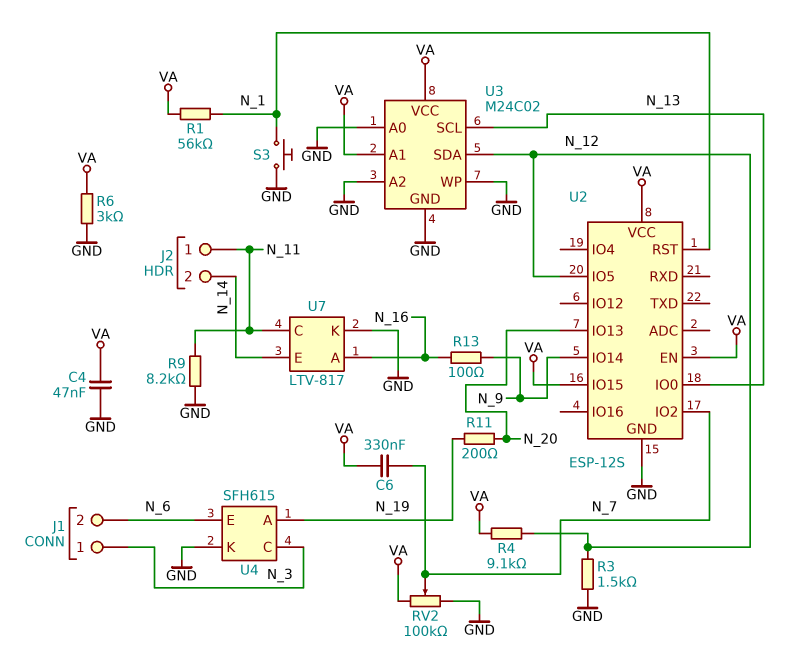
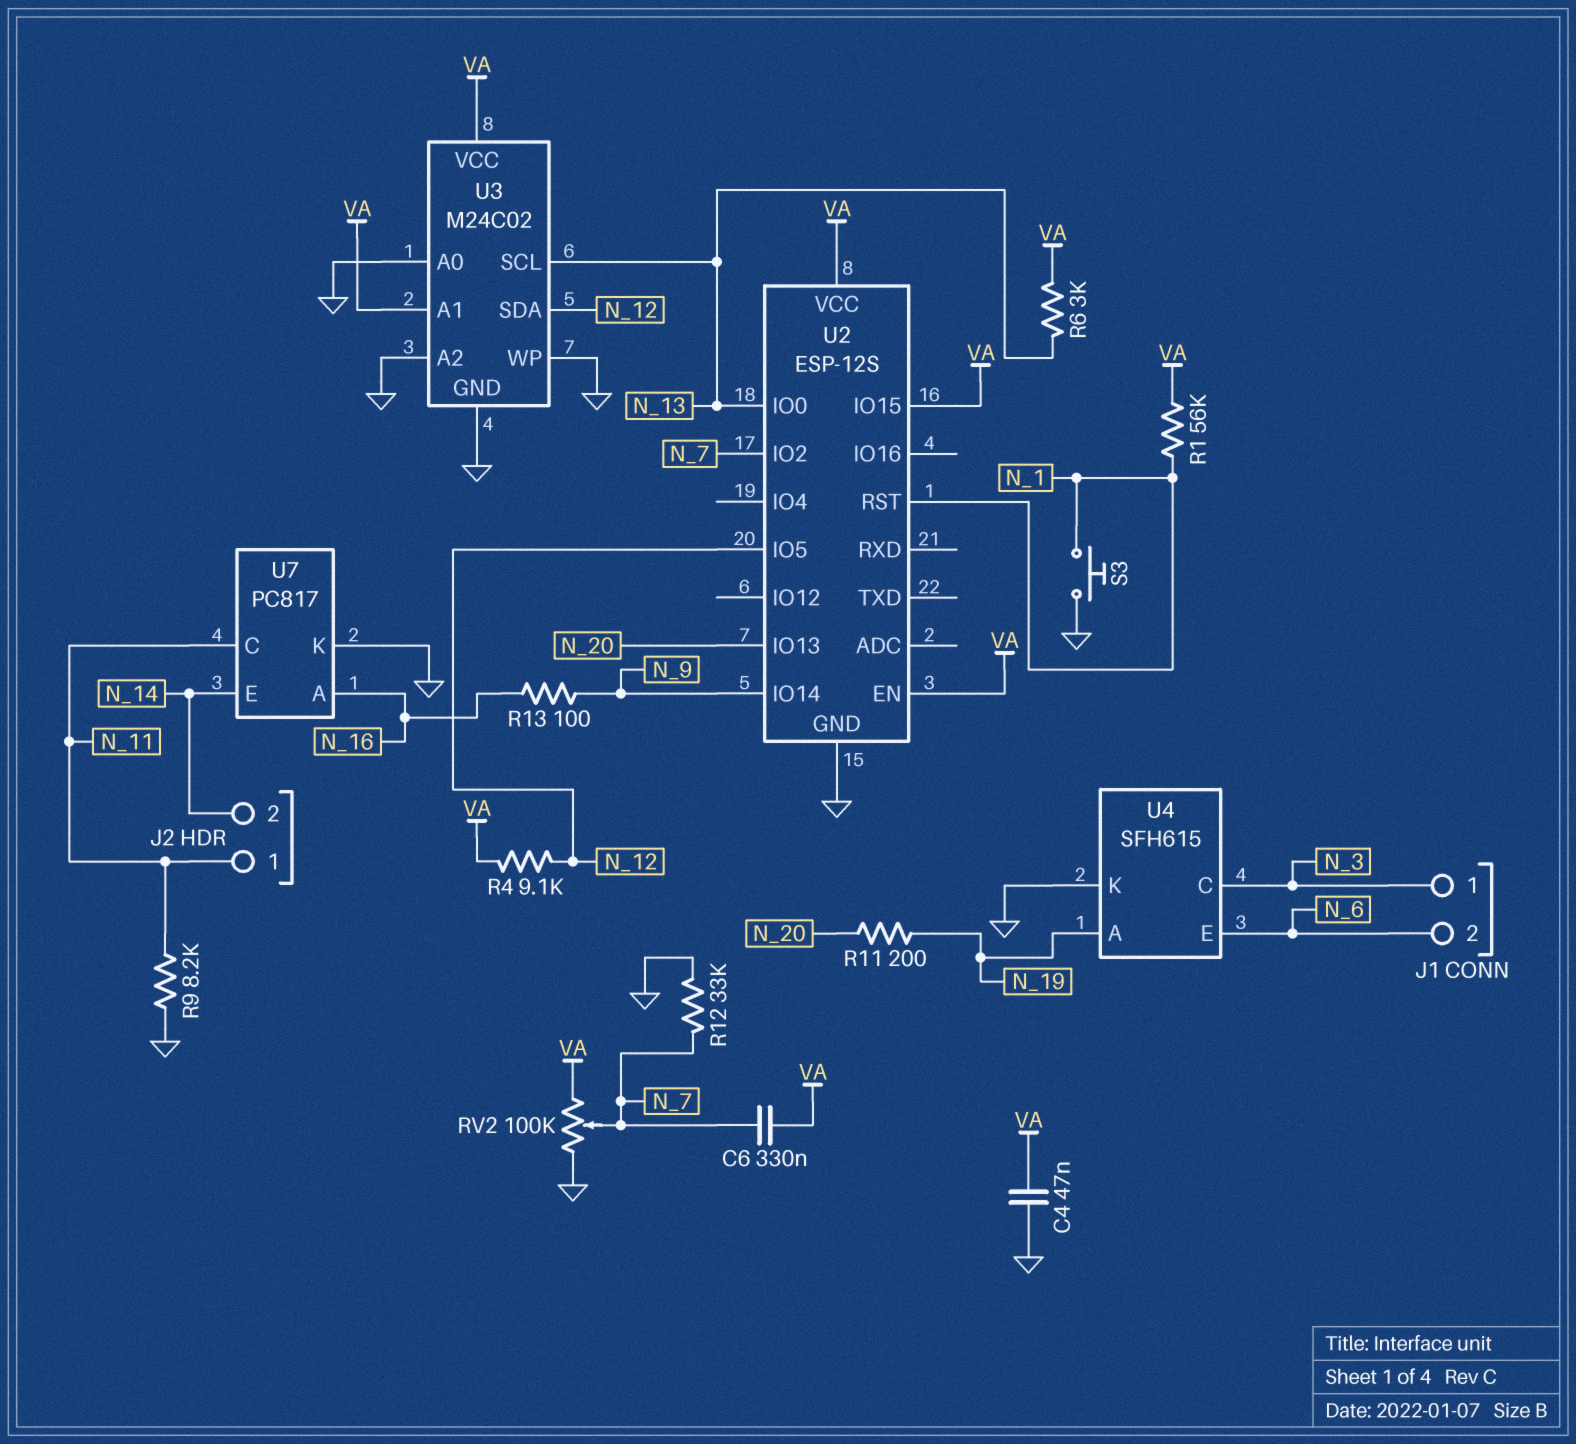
R3: 1.5k (GND, N_12) -> none
R6: 3k (GND, VA) -> 3k (N_13, VA)
R12: none -> 33k (GND, N_7)
U7: LTV-817 -> PC817

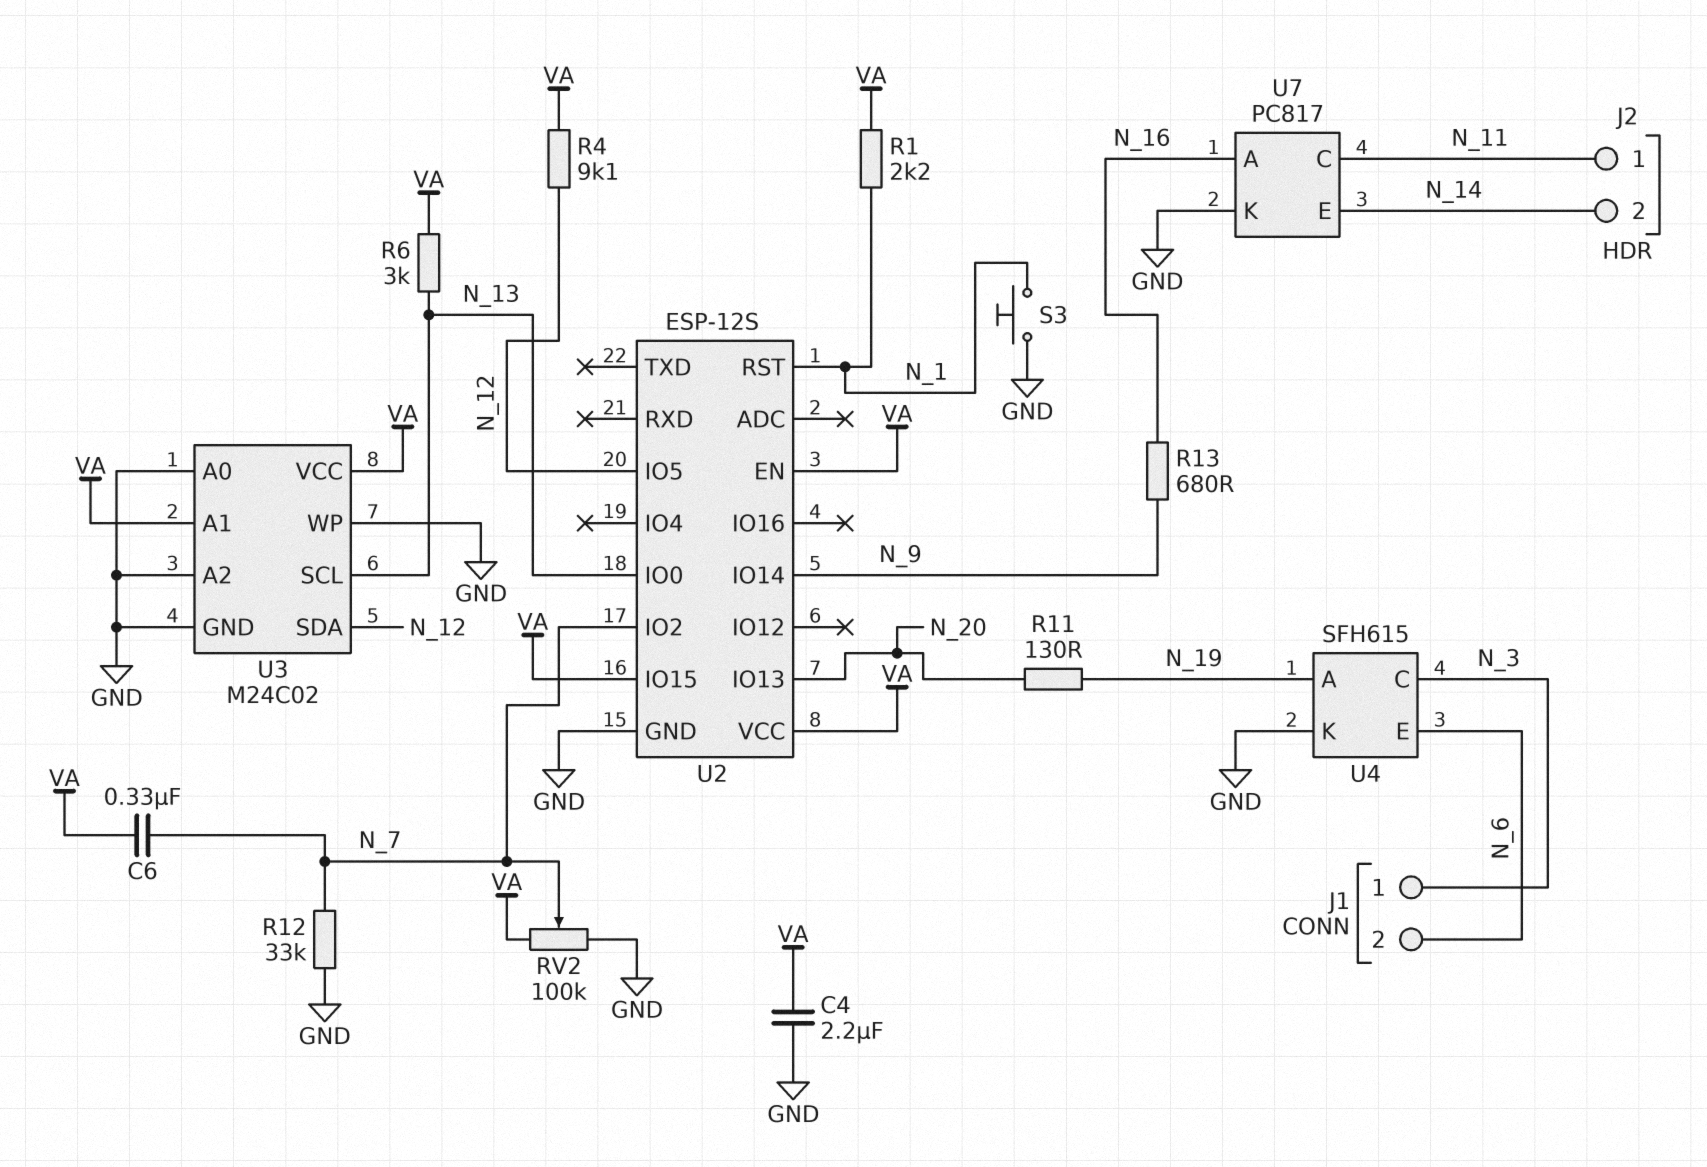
C4: 47nF (GND, VA) -> 2.2uF (GND, VA)
R1: 56k (N_1, VA) -> 2.2k (N_1, VA)
R9: 8.2k (GND, N_11) -> none
R11: 200 (N_19, N_20) -> 130 (N_19, N_20)
R13: 100 (N_9, N_16) -> 680 (N_9, N_16)

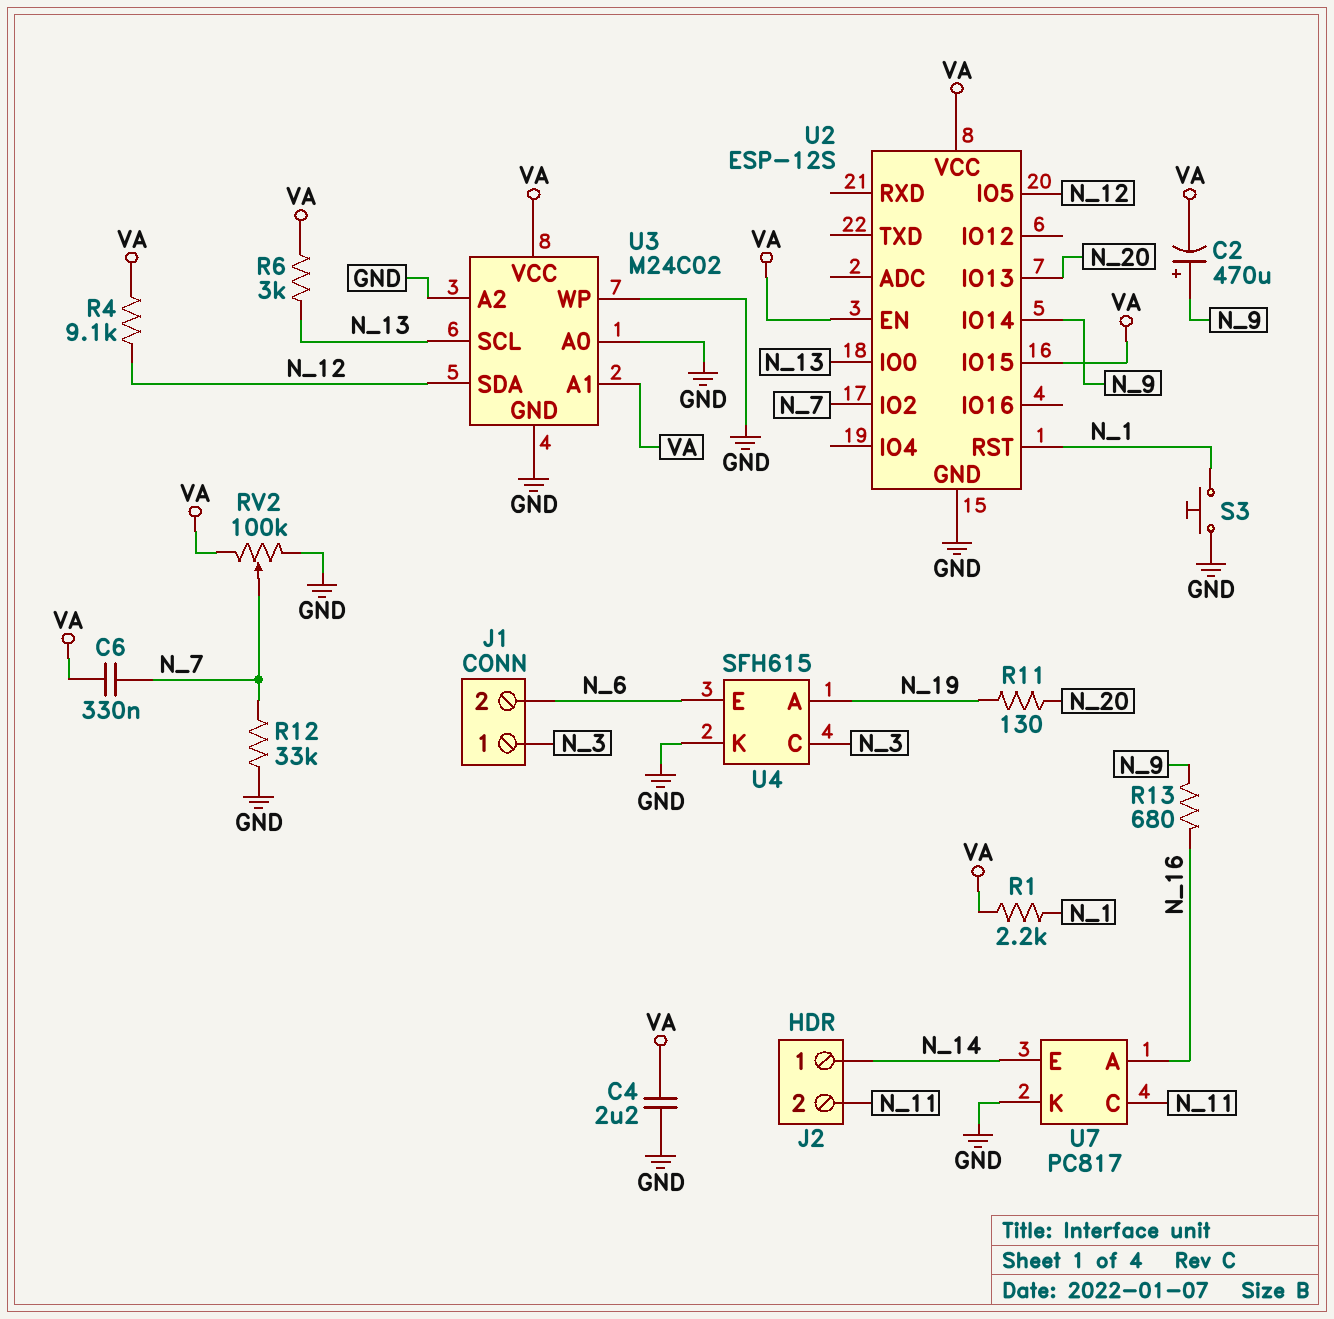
C2: none -> 470uF (plus N_9, minus VA)
J2 pin 1: N_11 -> N_14
J2 pin 2: N_14 -> N_11

